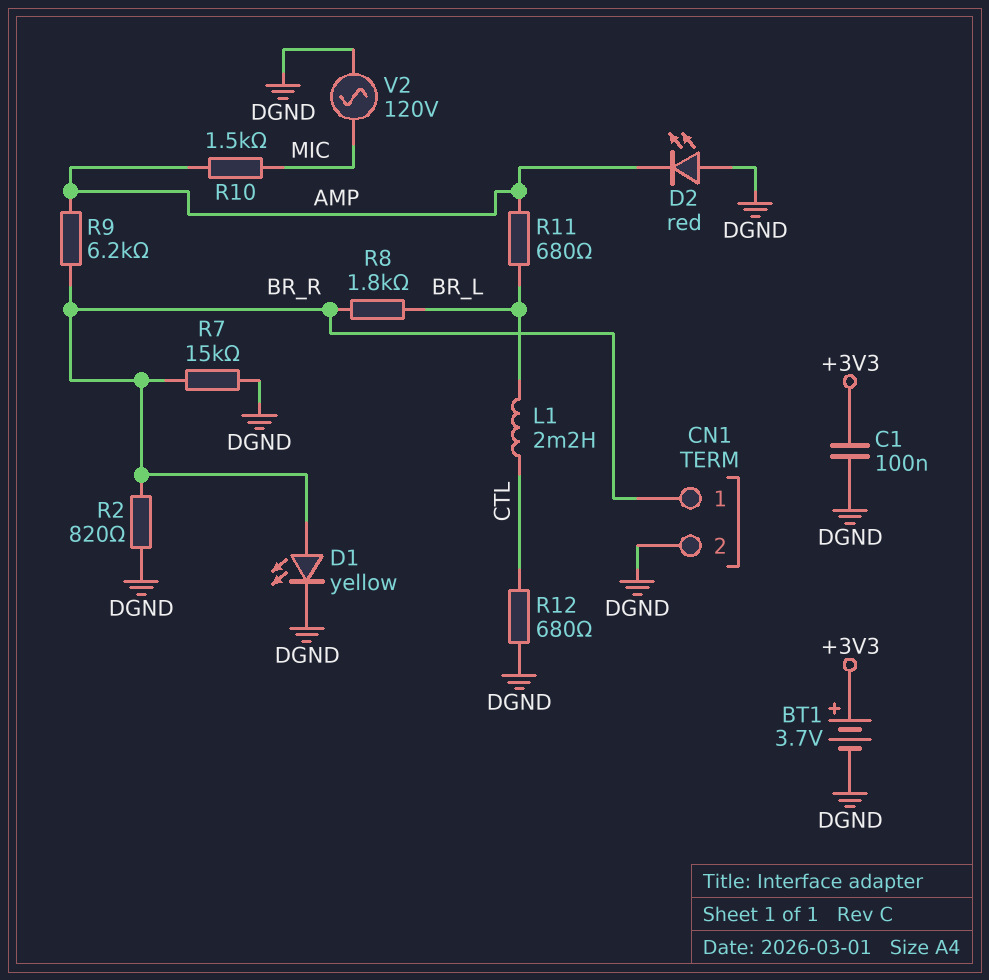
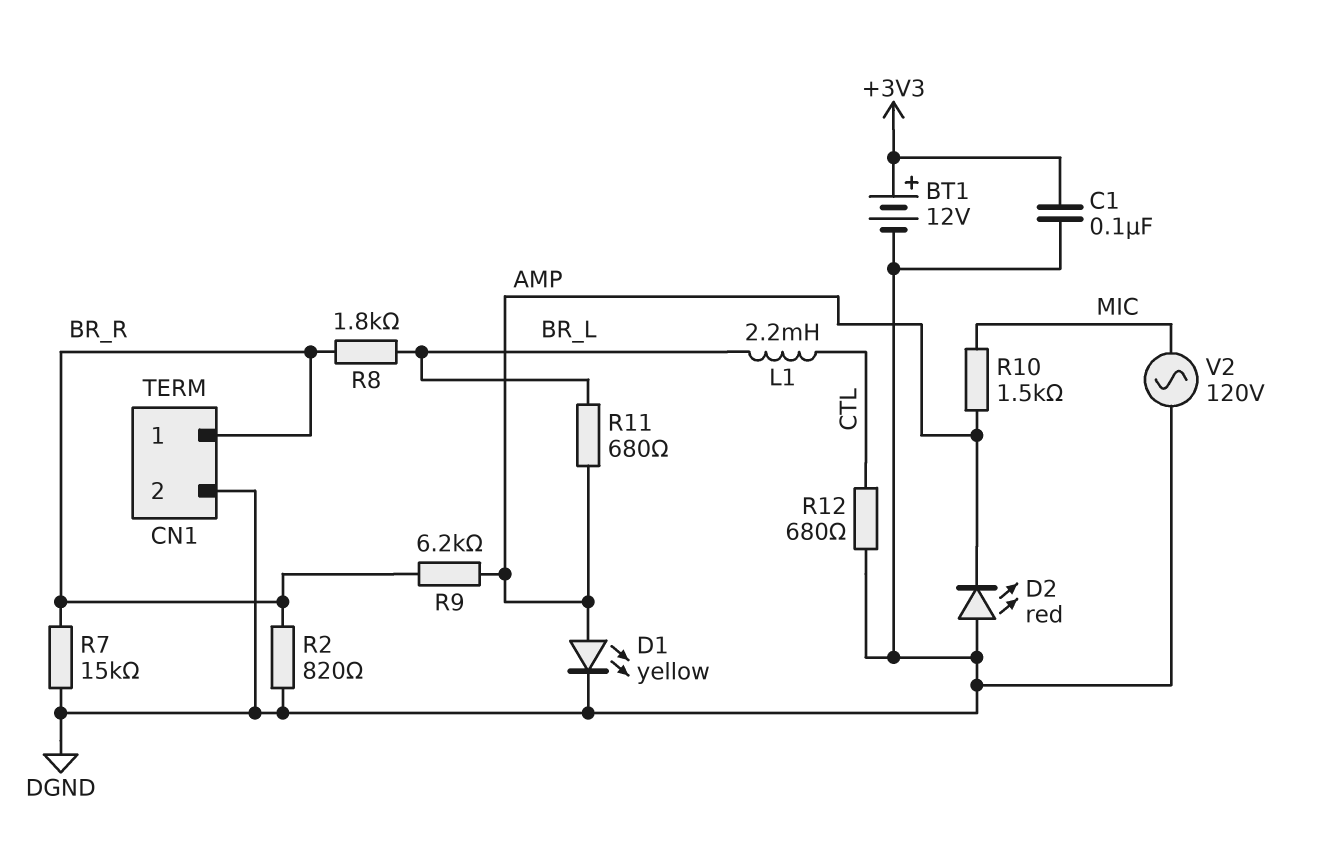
BT1: 3.7V (plus +3V3, minus DGND) -> 12V (plus +3V3, minus DGND)
D1: LED yellow (A BR_R, K DGND) -> LED yellow (A AMP, K DGND)

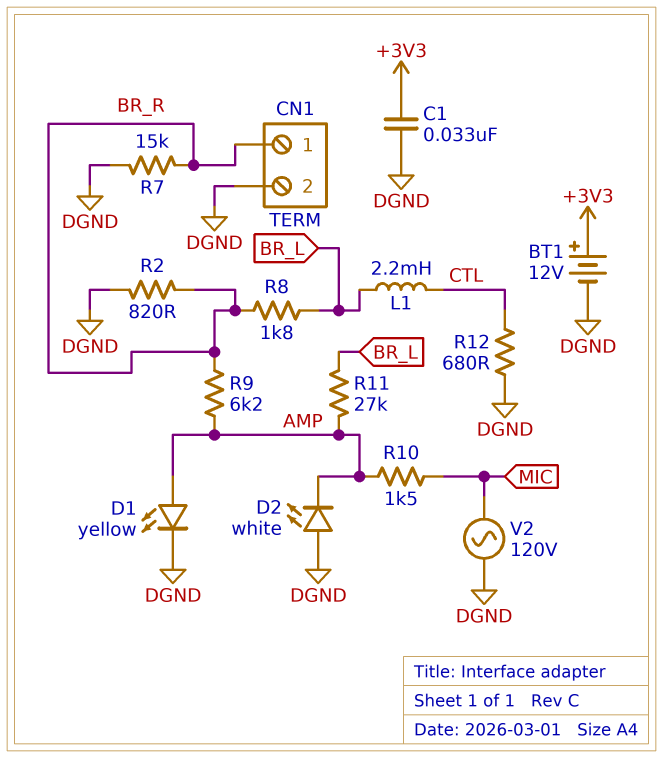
C1: 100nF (+3V3, DGND) -> 33nF (+3V3, DGND)
D2: LED red (A DGND, K AMP) -> LED white (A DGND, K AMP)
R11: 680 (AMP, BR_L) -> 27k (AMP, BR_L)

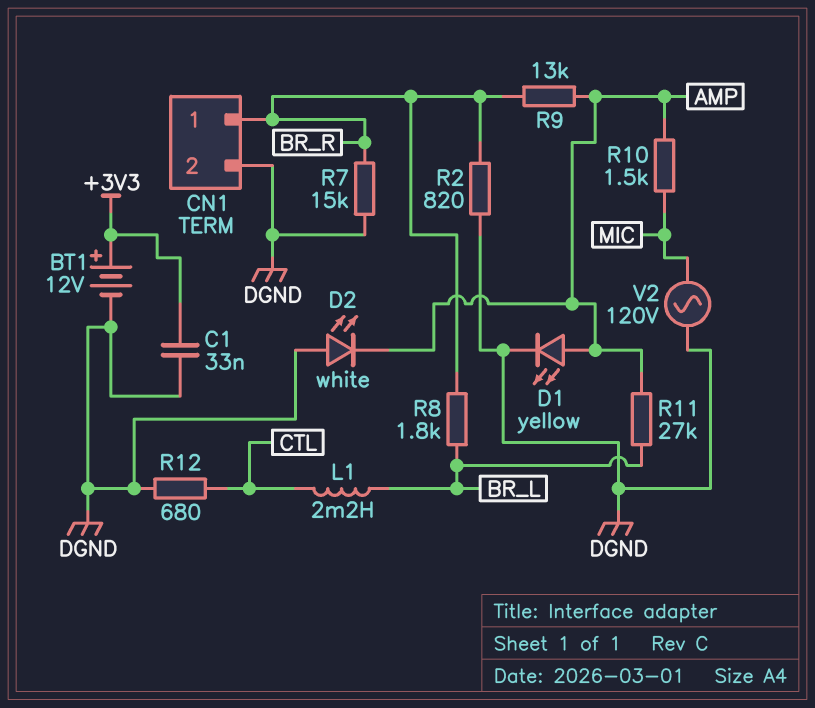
R9: 6.2k (AMP, BR_R) -> 13k (AMP, BR_R)

